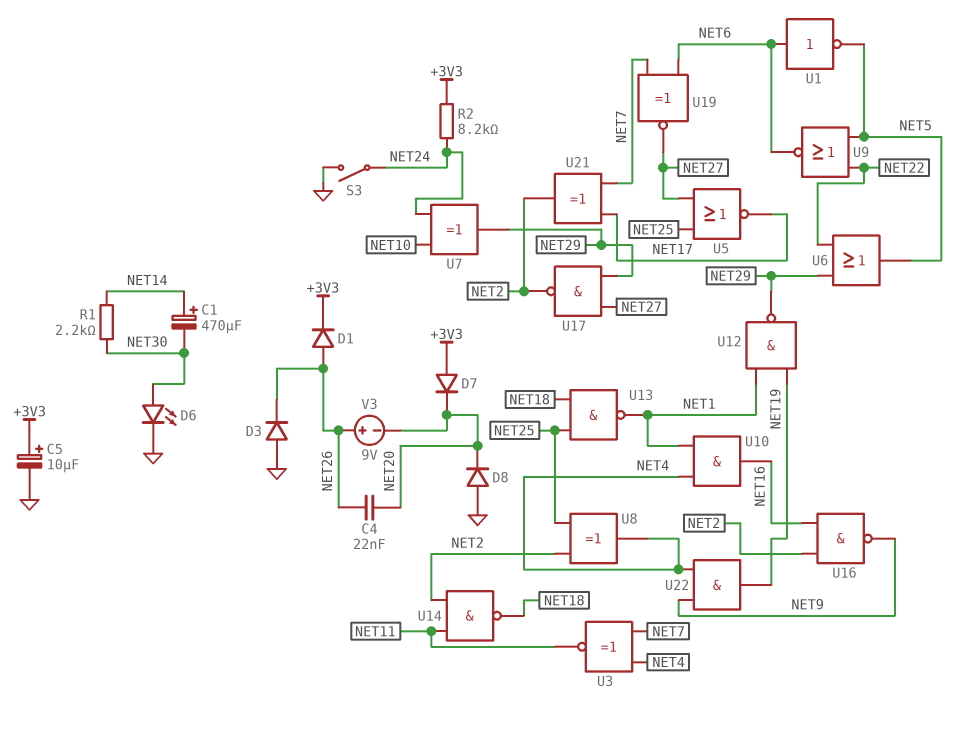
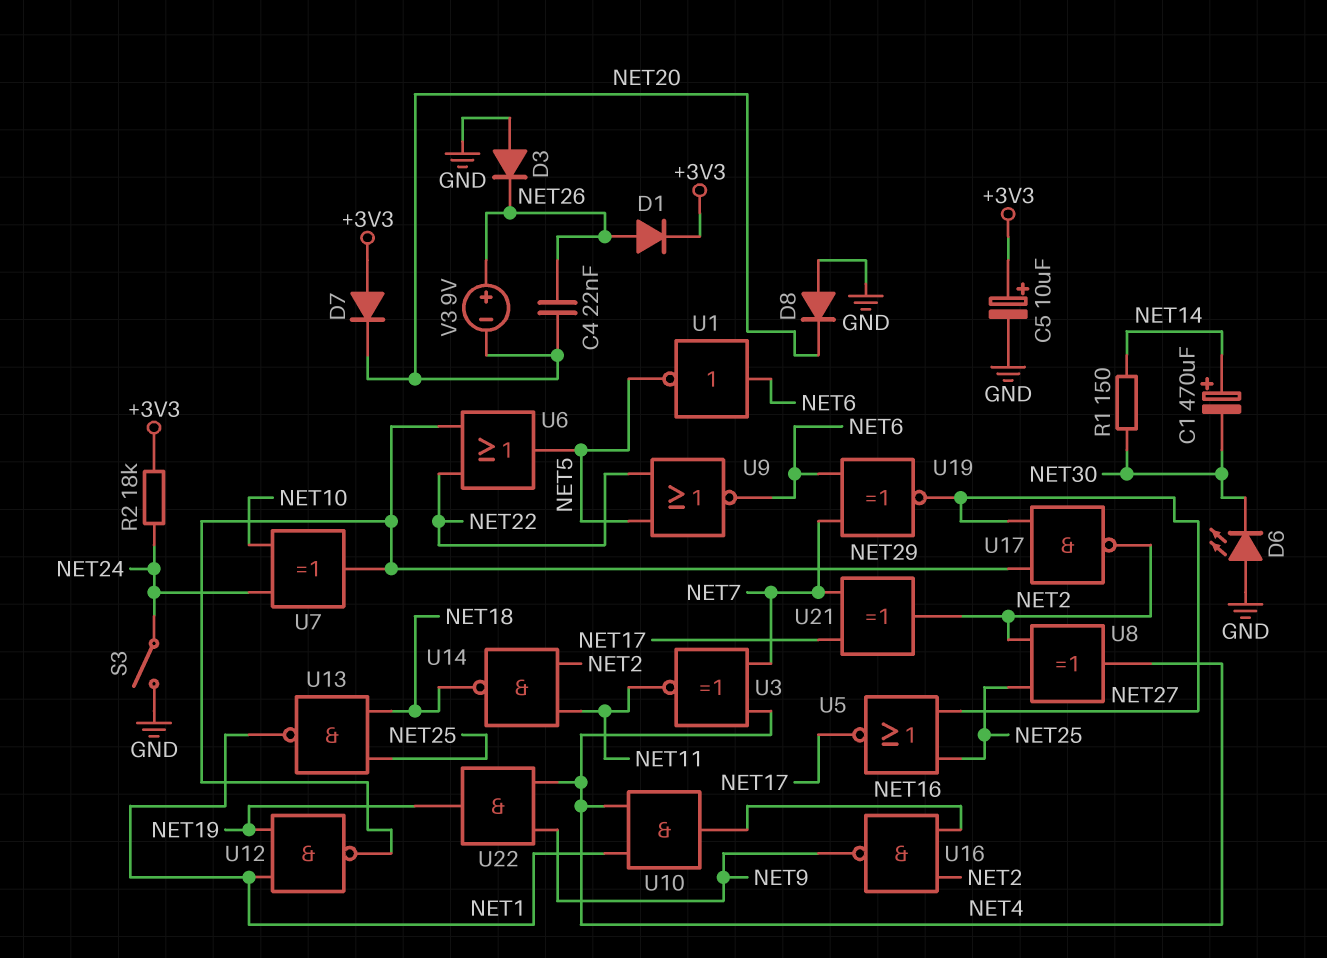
D6: LED (A NET30, K GND) -> LED (A GND, K NET30)
R1: 2.2k (NET14, NET30) -> 150 (NET14, NET30)
R2: 8.2k (+3V3, NET24) -> 18k (+3V3, NET24)

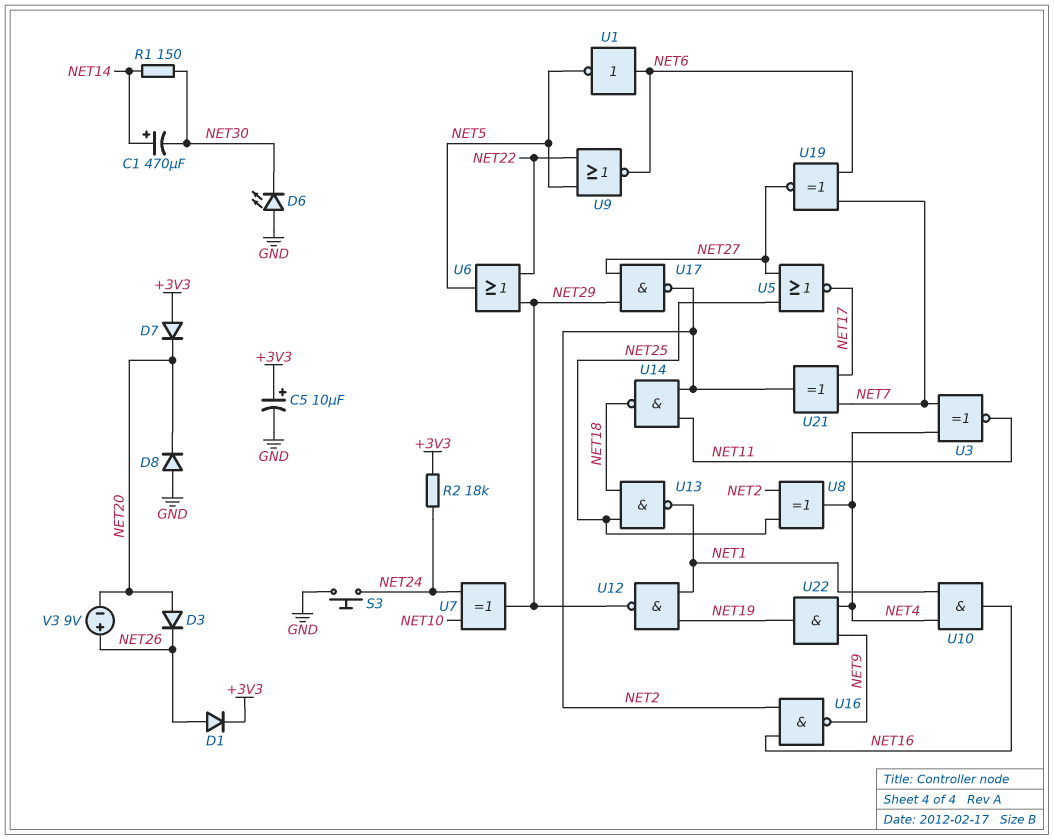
C4: 22nF (NET20, NET26) -> none
D3: diode (A GND, K NET26) -> diode (A NET20, K NET26)
S3: switch (GND, NET24) -> button (GND, NET24)

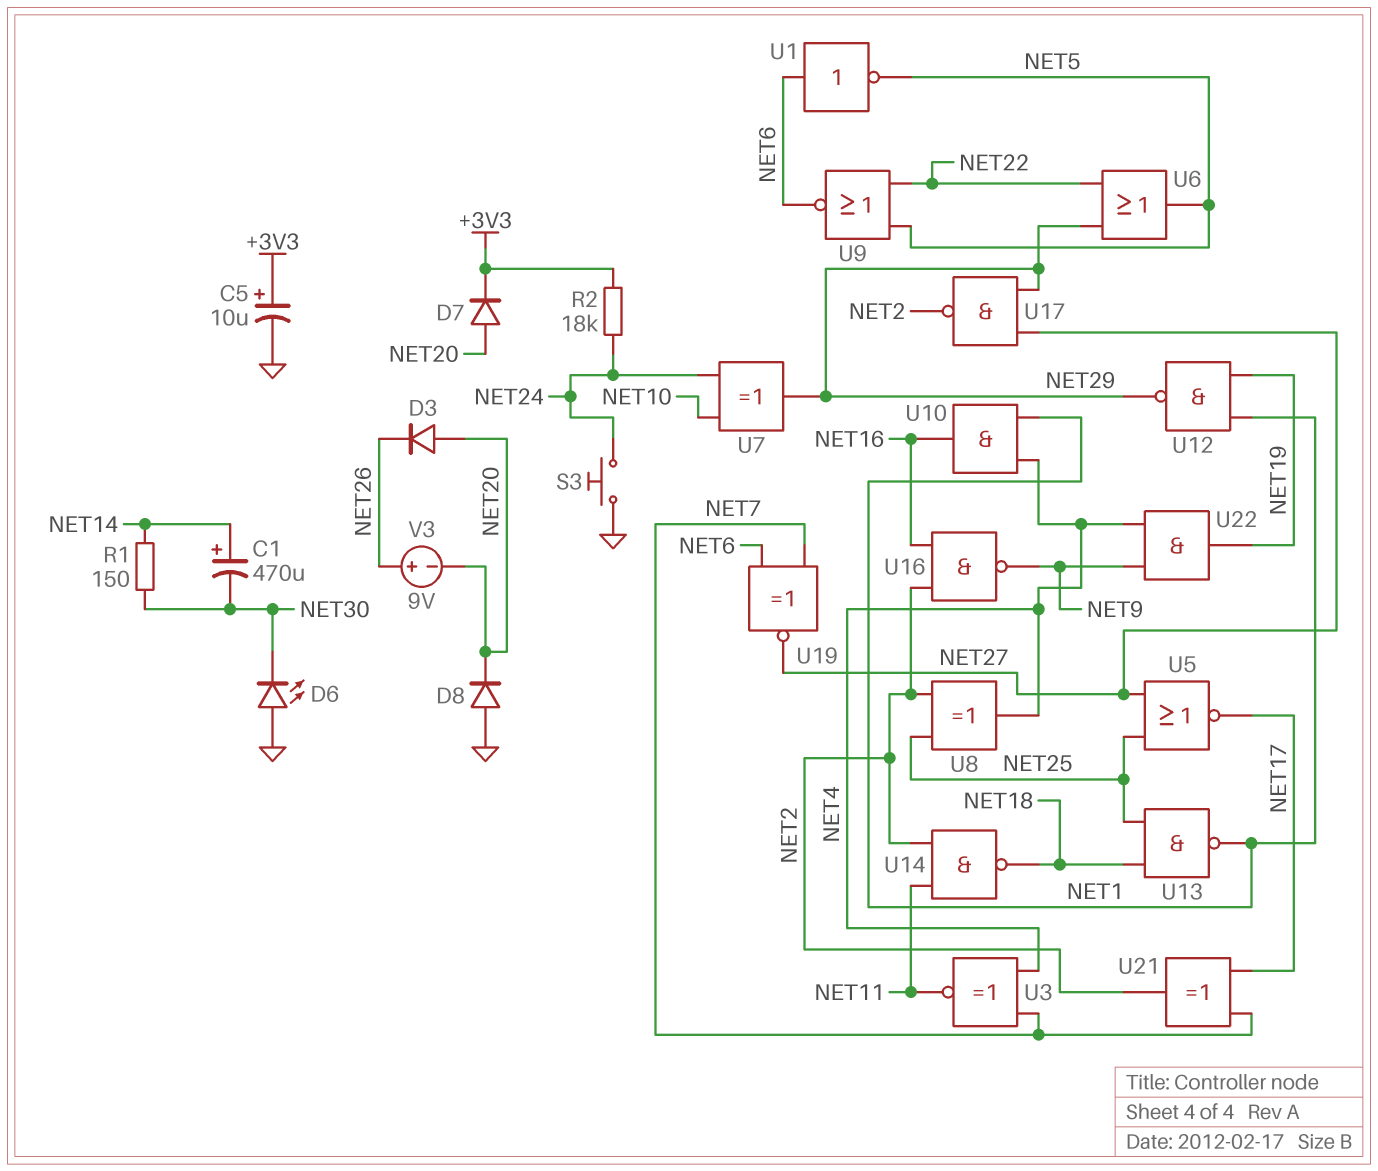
D1: diode (A NET26, K +3V3) -> none
D7: diode (A +3V3, K NET20) -> diode (A NET20, K +3V3)

